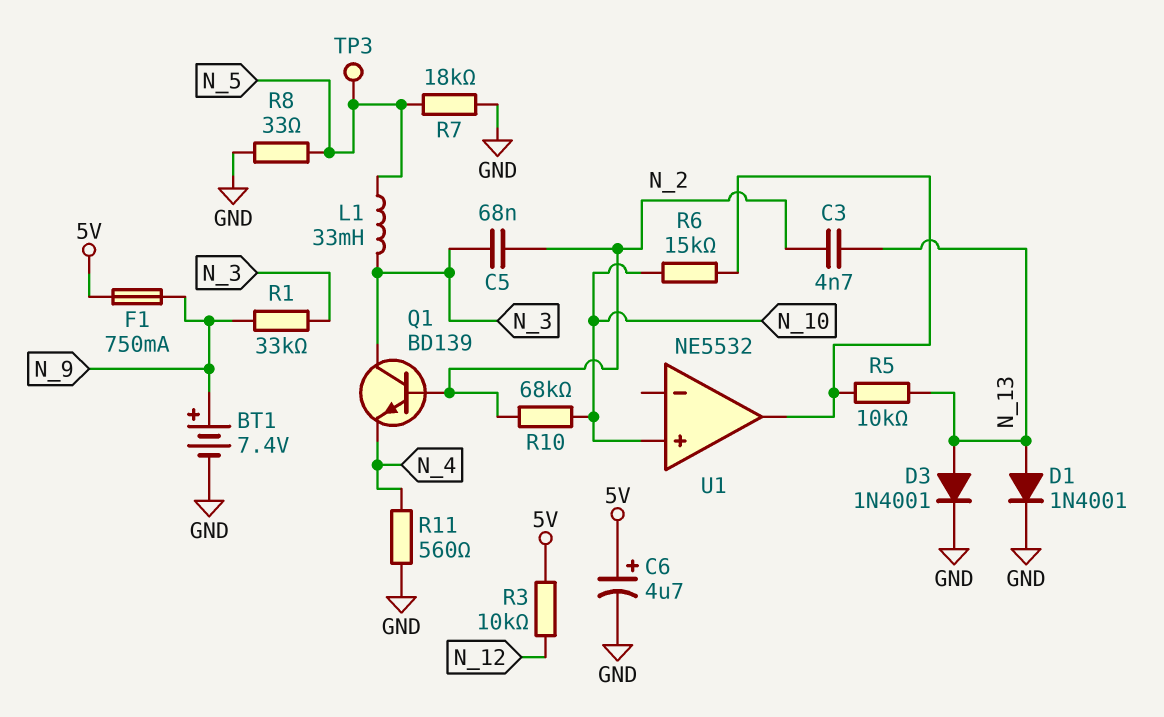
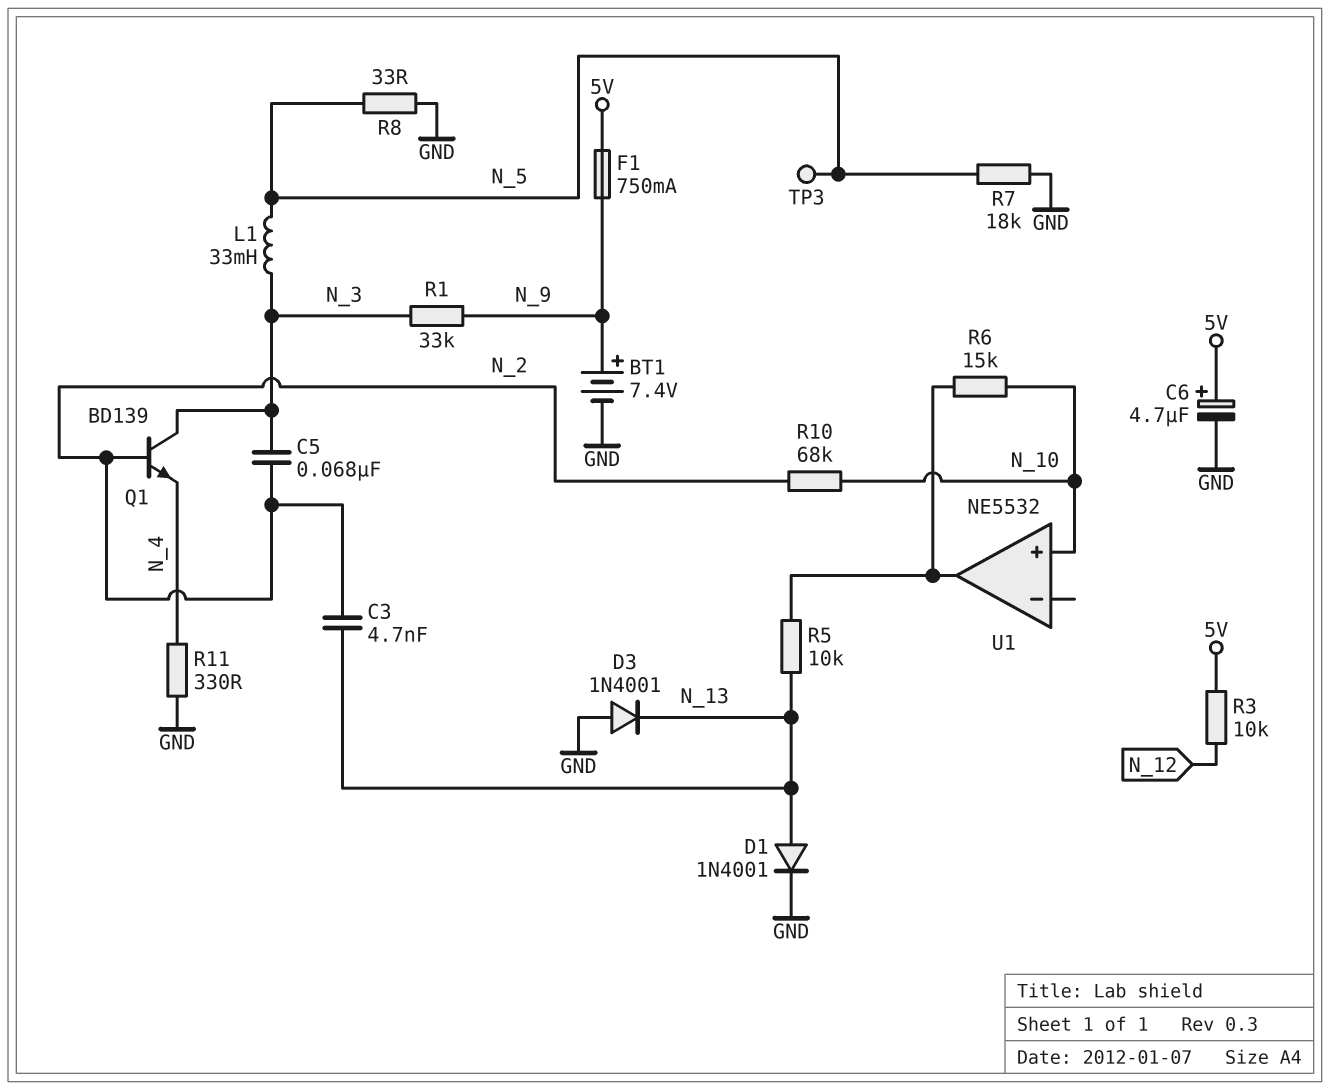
D3: diode 1N4001 (A N_13, K GND) -> diode 1N4001 (A GND, K N_13)
R11: 560 (GND, N_4) -> 330 (GND, N_4)

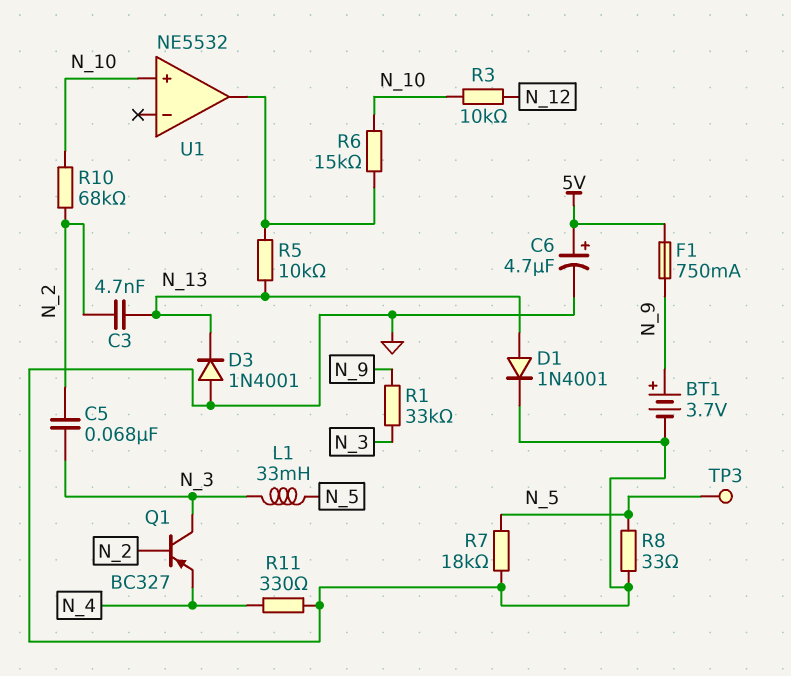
BT1: 7.4V (plus N_9, minus GND) -> 3.7V (plus N_9, minus GND)
Q1: NPN BD139 (B N_2, C N_3, E N_4) -> PNP BC327 (B N_2, C N_3, E N_4)
R3: 10k (5V, N_12) -> 10k (N_10, N_12)

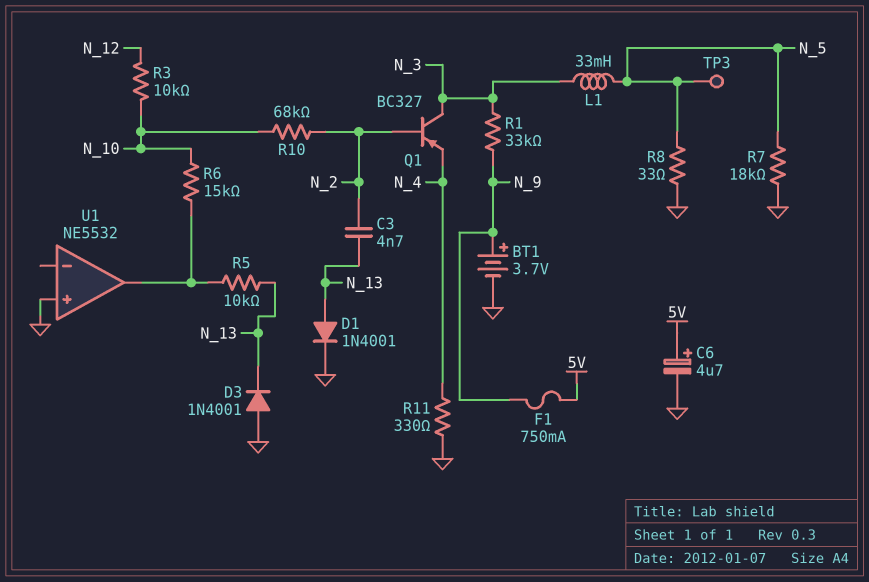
C5: 68nF (N_2, N_3) -> none
U1 pin in+: N_10 -> GND

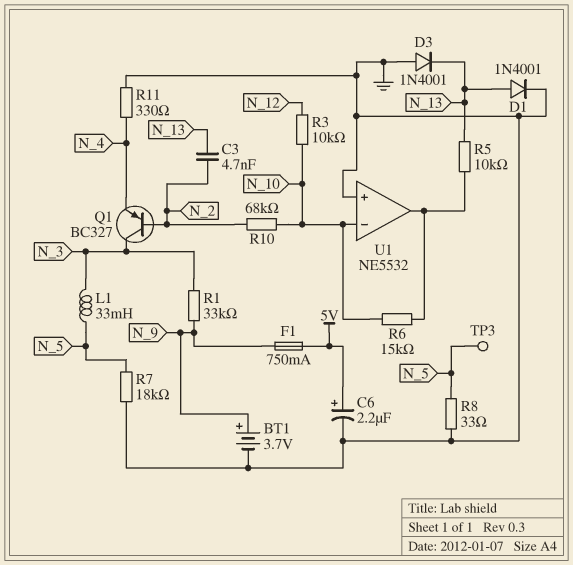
C6: 4.7uF (plus 5V, minus GND) -> 2.2uF (plus 5V, minus GND)
U1 pin in-: none -> N_10

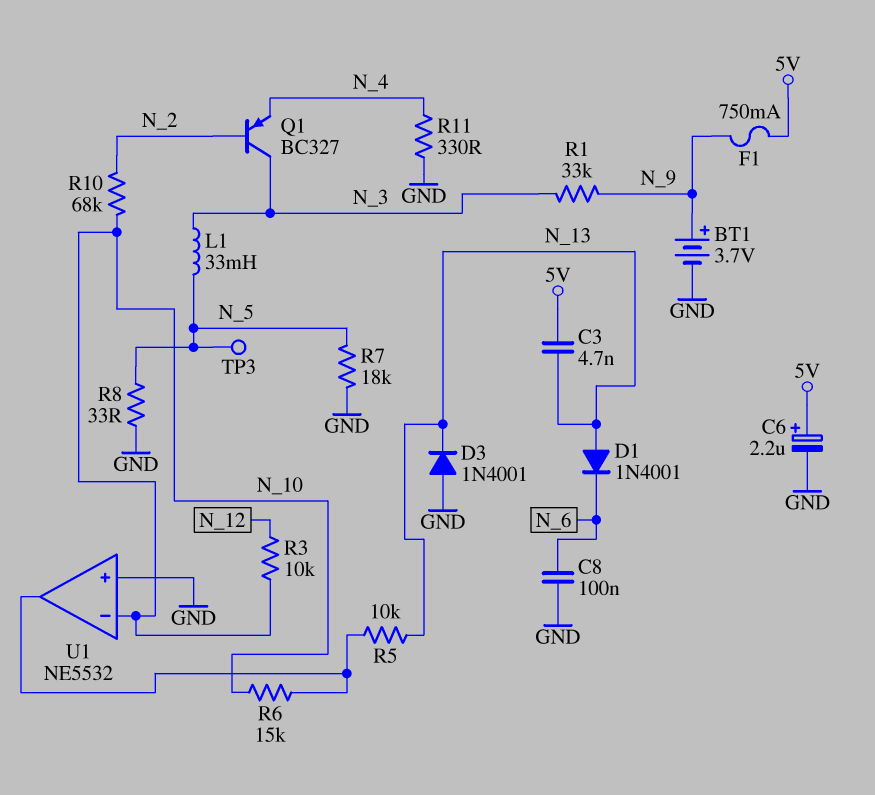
C3: 4.7nF (N_2, N_13) -> 4.7nF (5V, N_13)
C8: none -> 100nF (GND, N_6)
D1: diode 1N4001 (A N_13, K GND) -> diode 1N4001 (A N_13, K N_6)

